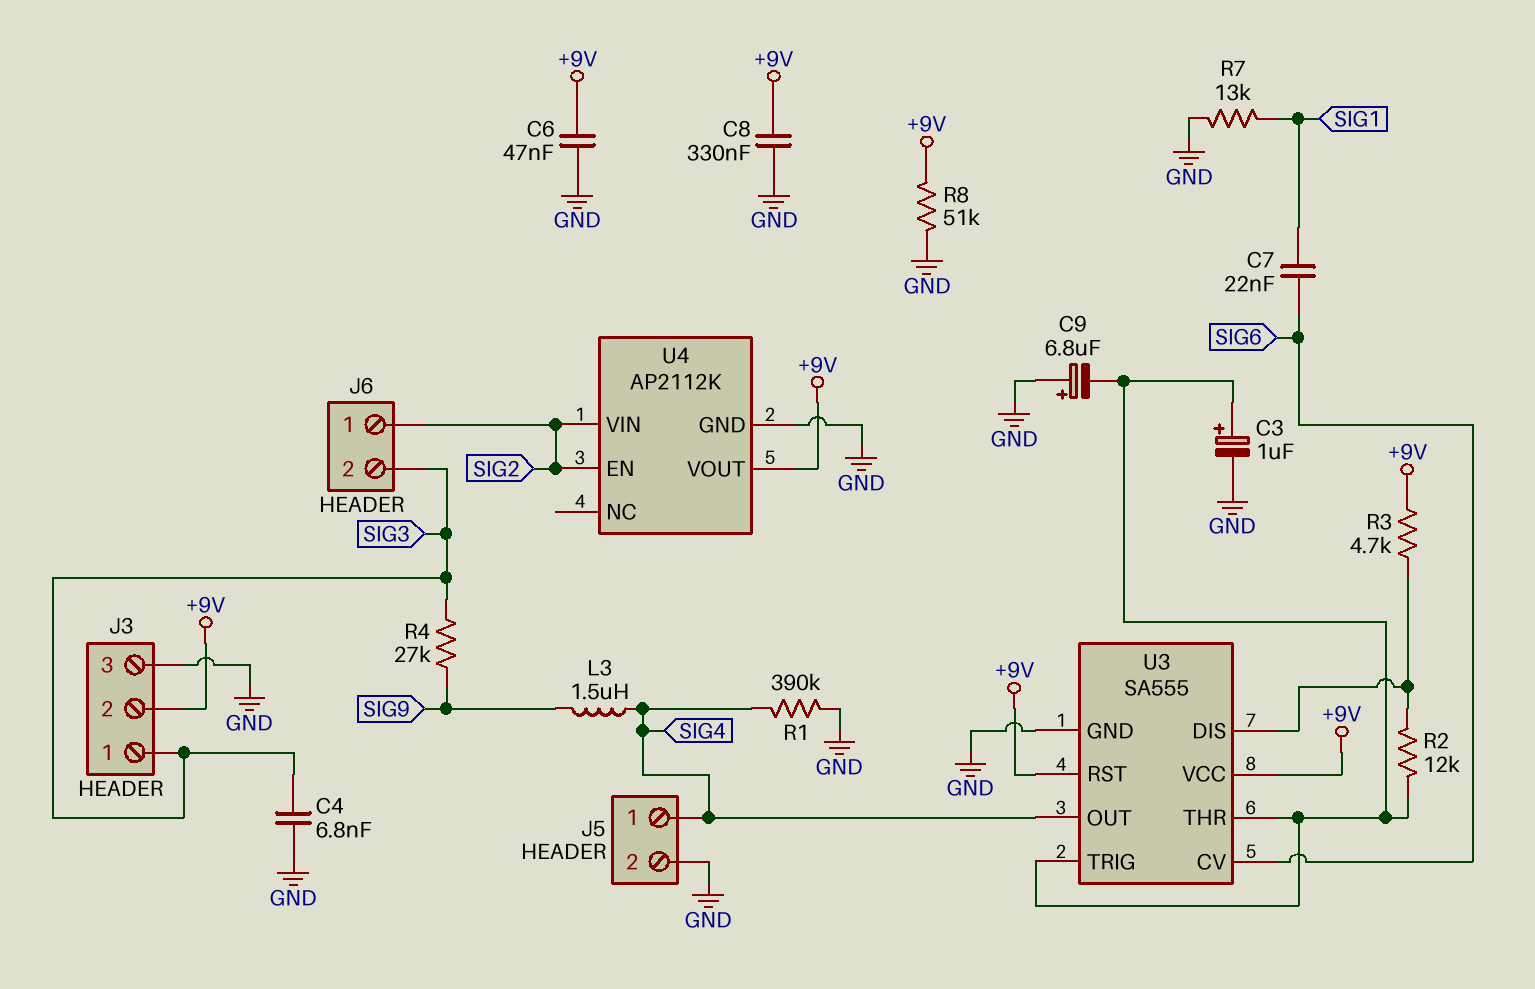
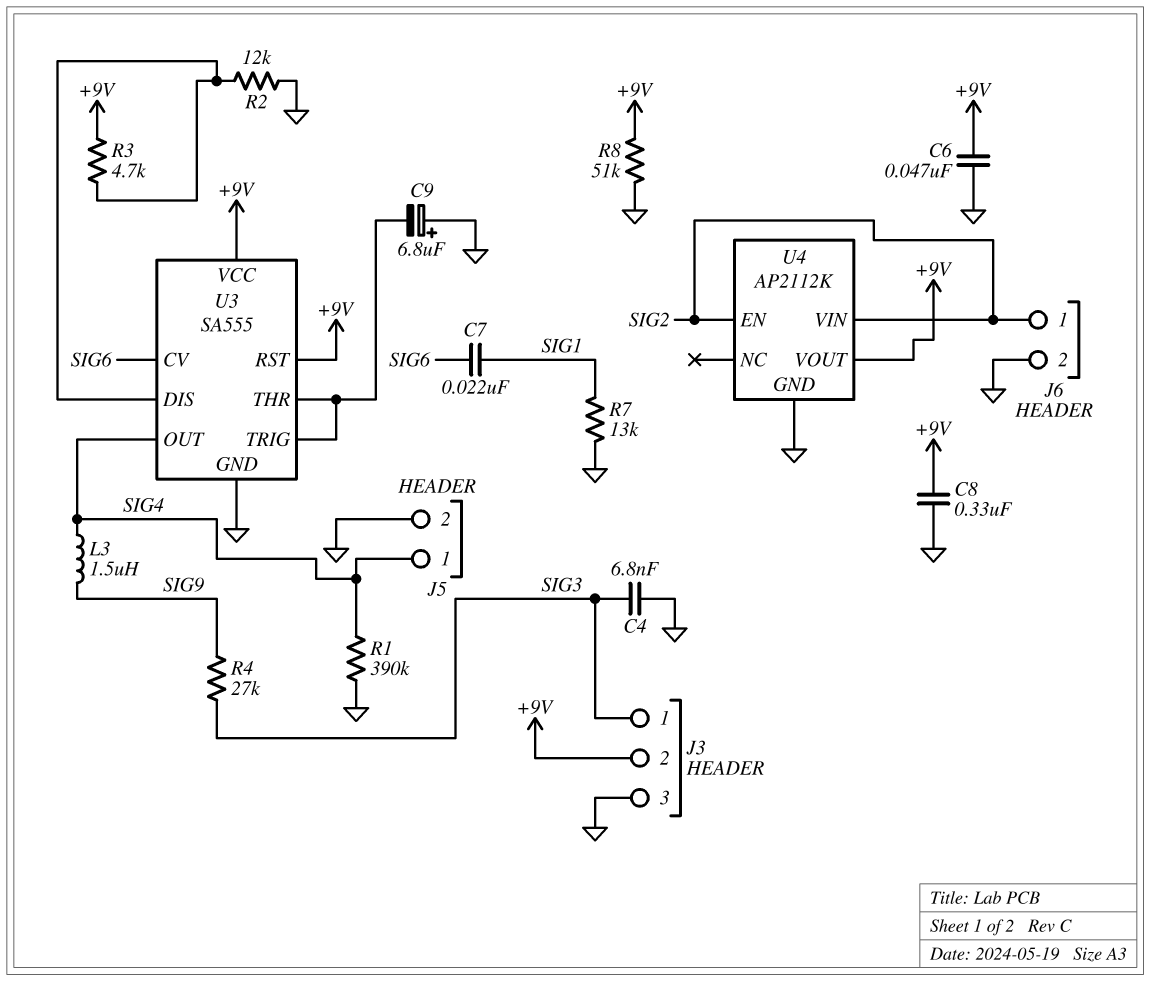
C3: 1uF (plus U3/THR, minus GND) -> none
J6 pin 2: SIG3 -> GND
R2: 12k (U3/DIS, U3/THR) -> 12k (GND, U3/DIS)

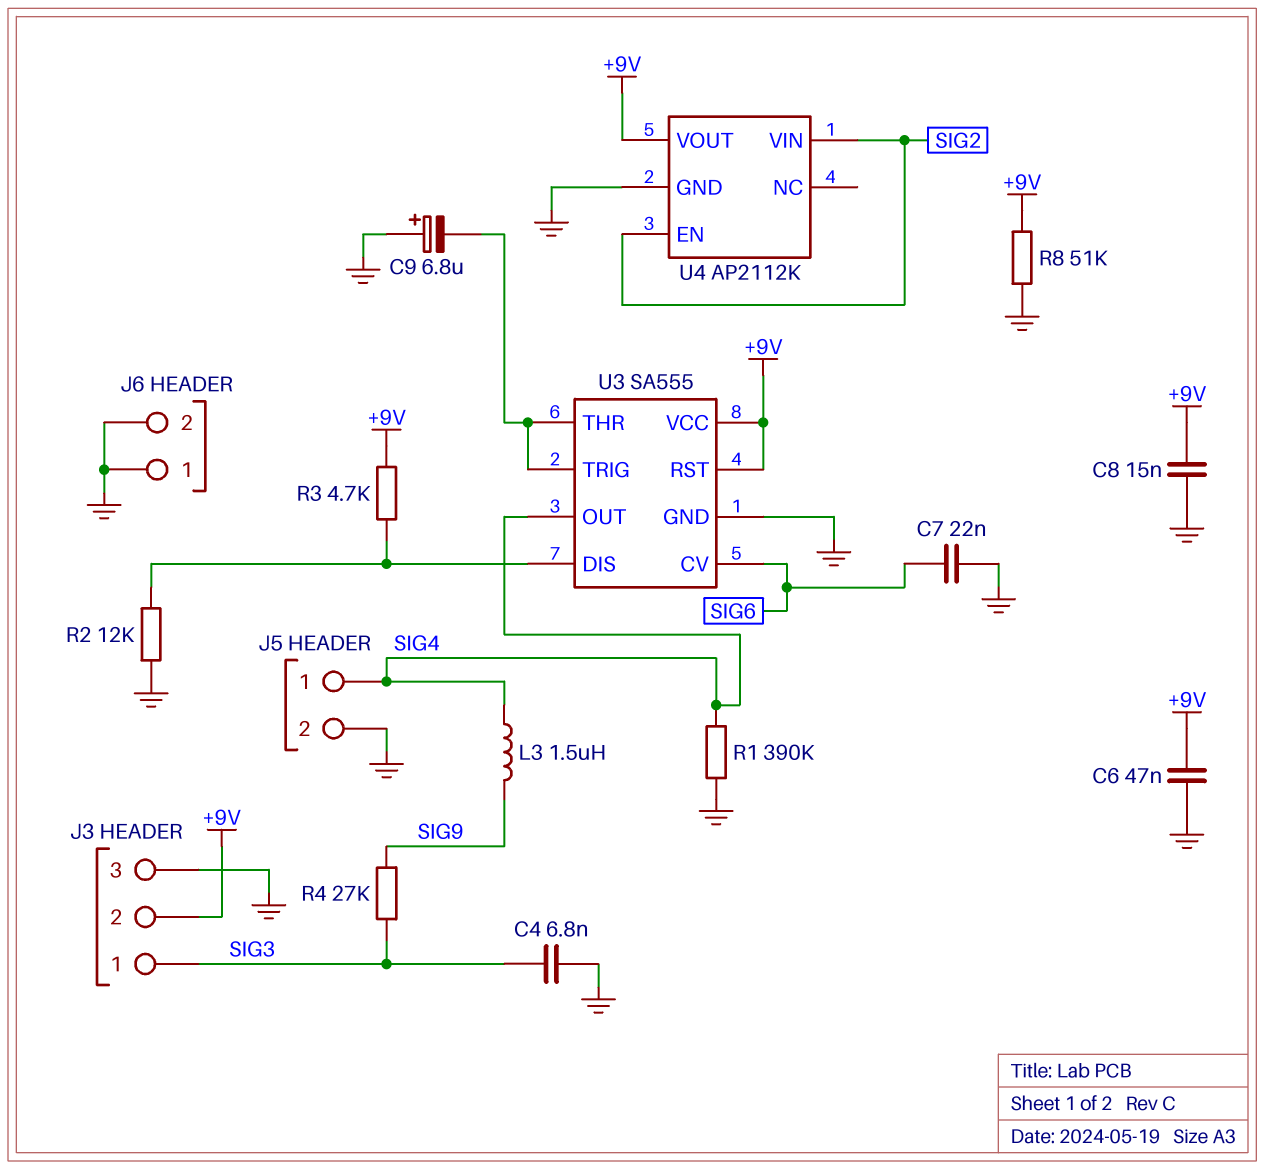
C7: 22nF (SIG1, SIG6) -> 22nF (GND, SIG6)
C8: 330nF (+9V, GND) -> 15nF (+9V, GND)
J6 pin 1: SIG2 -> GND
R7: 13k (GND, SIG1) -> none

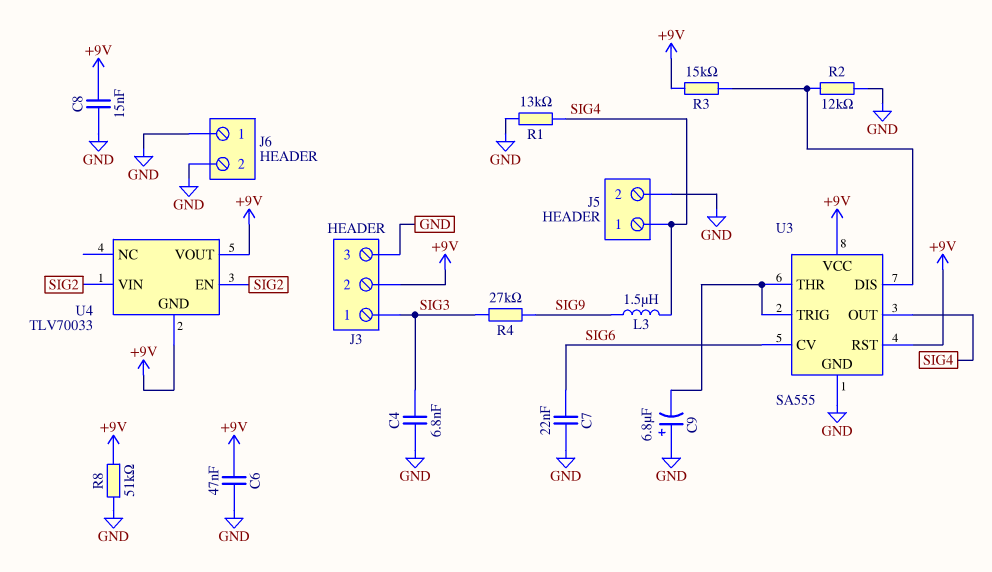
R1: 390k (GND, SIG4) -> 13k (GND, SIG4)
R3: 4.7k (+9V, U3/DIS) -> 15k (+9V, U3/DIS)
U4: AP2112K -> TLV70033
U4 pin GND: GND -> +9V

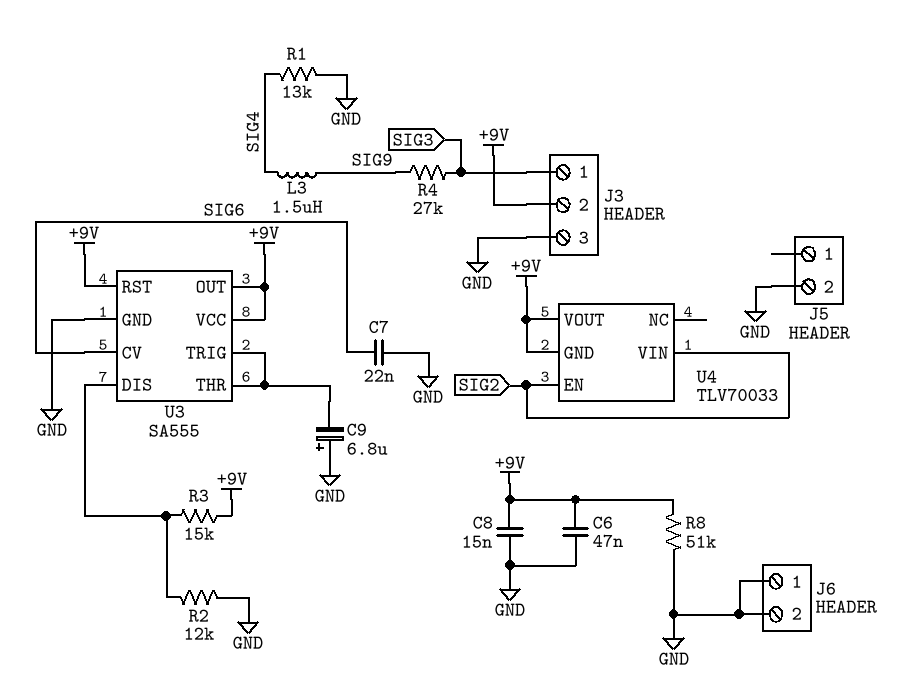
C4: 6.8nF (GND, SIG3) -> none
J5 pin 1: SIG4 -> none
U3 pin OUT: SIG4 -> +9V

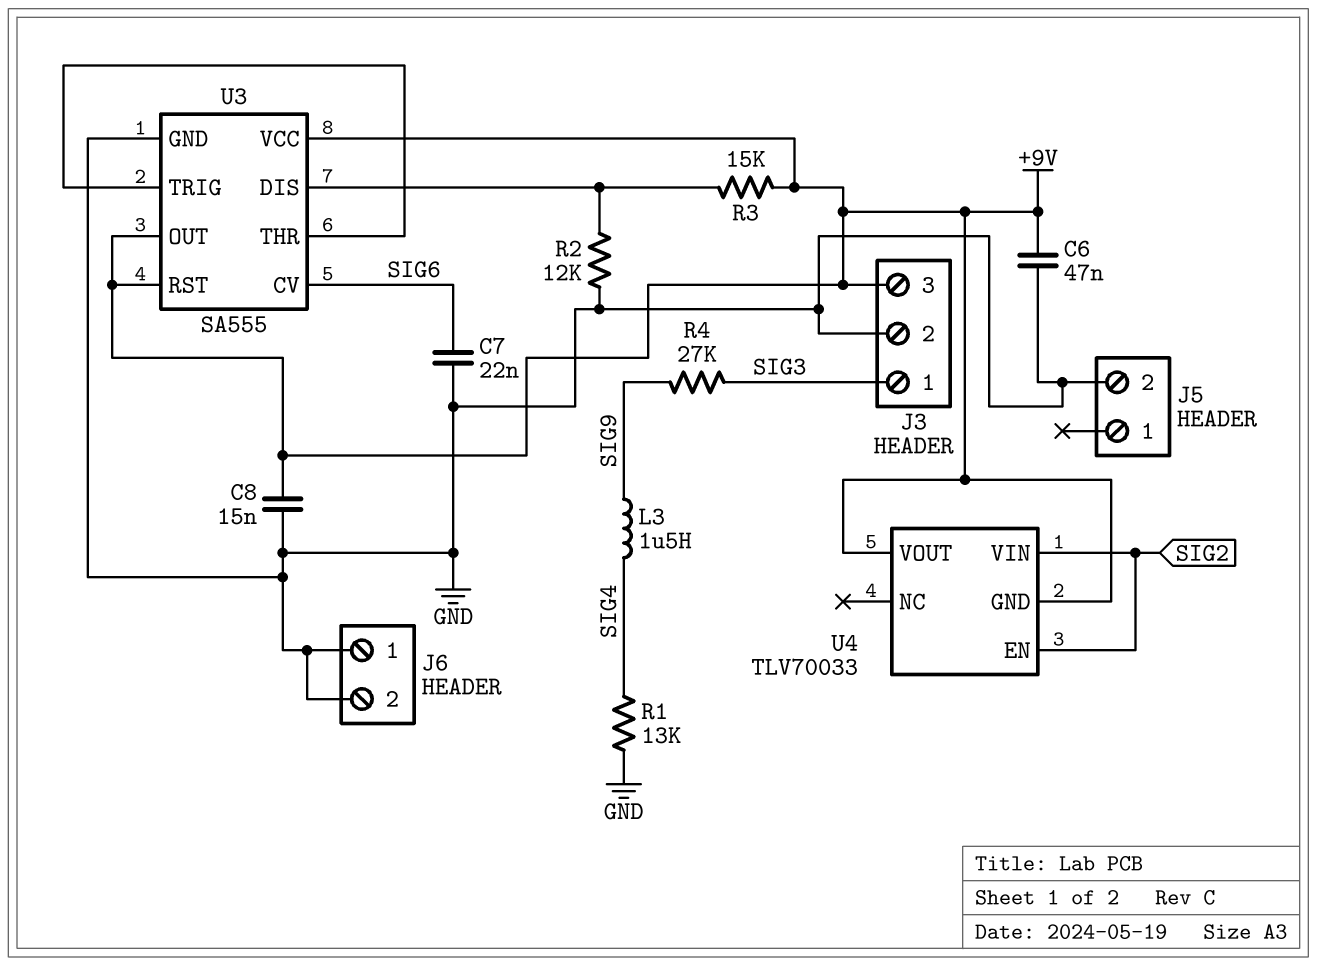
C9: 6.8uF (plus GND, minus U3/THR) -> none
J3 pin 2: +9V -> GND
J3 pin 3: GND -> +9V
R8: 51k (+9V, GND) -> none

